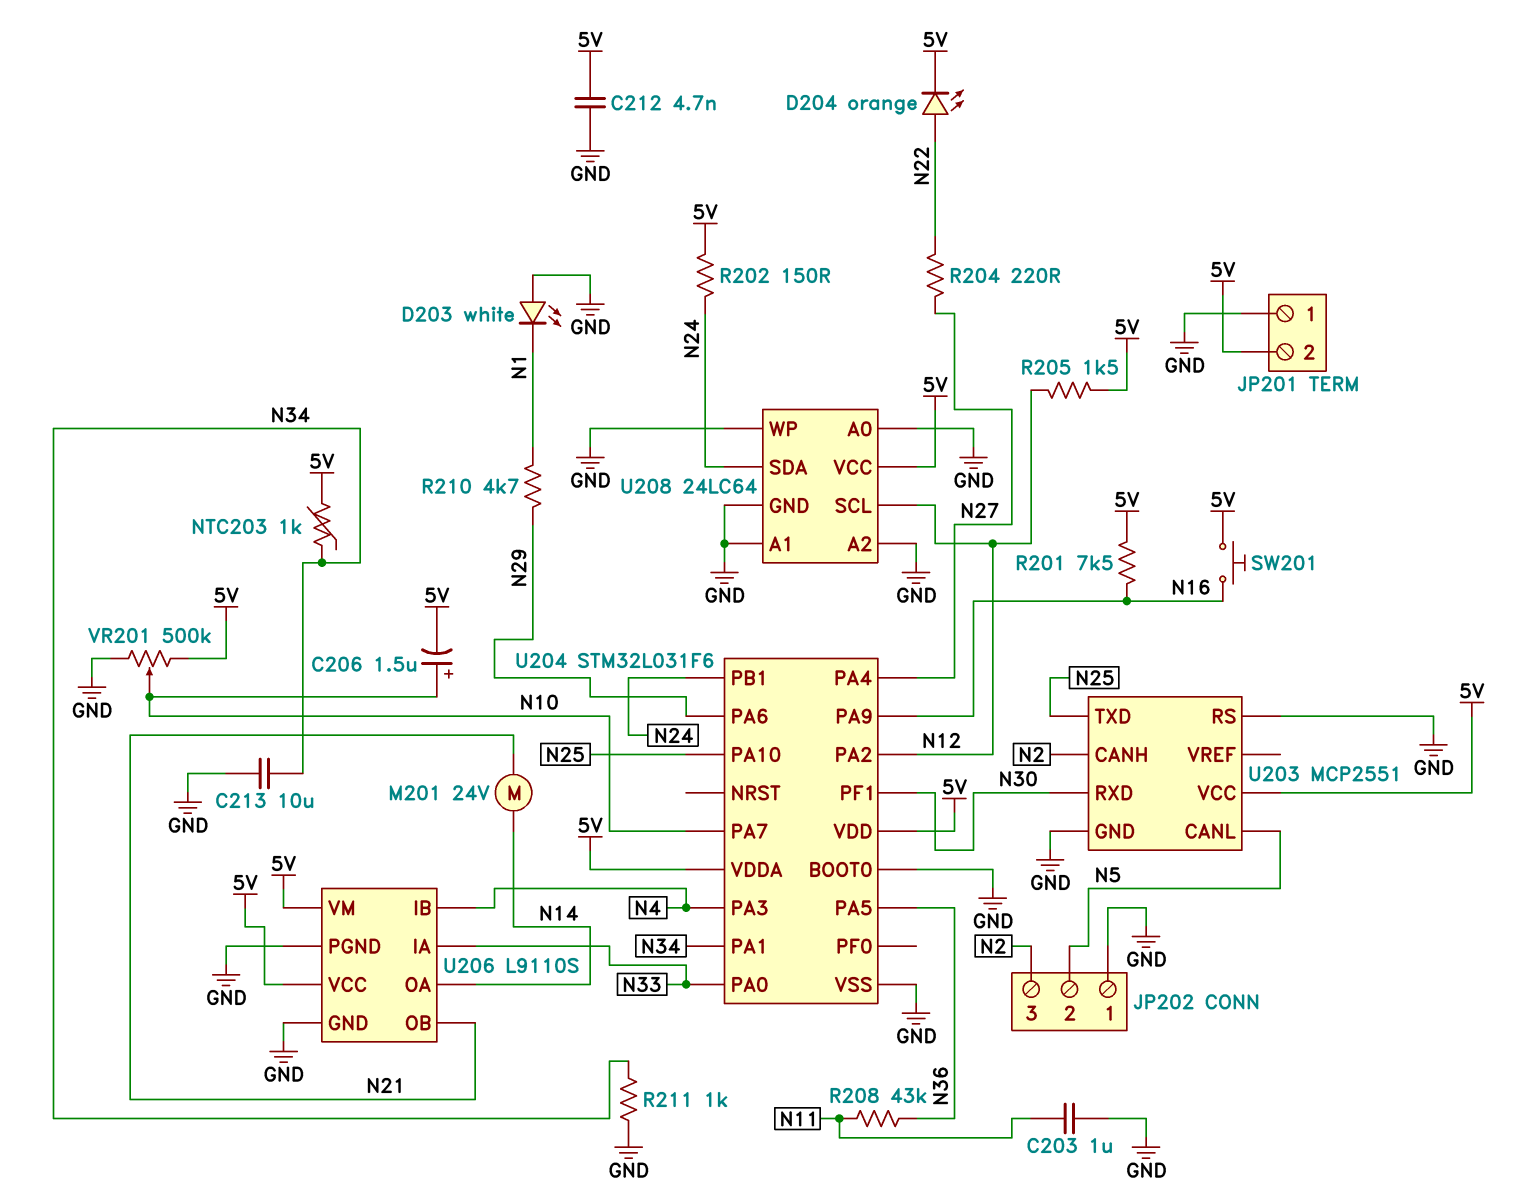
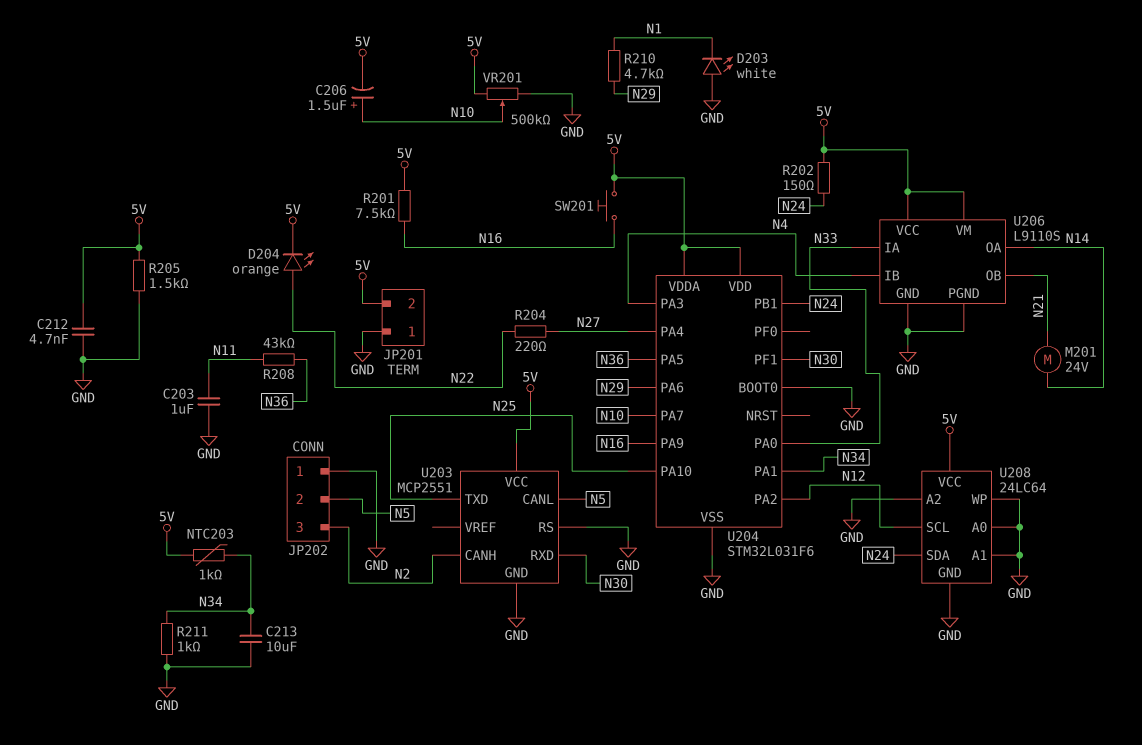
R205: 1.5k (5V, N12) -> 1.5k (5V, GND)

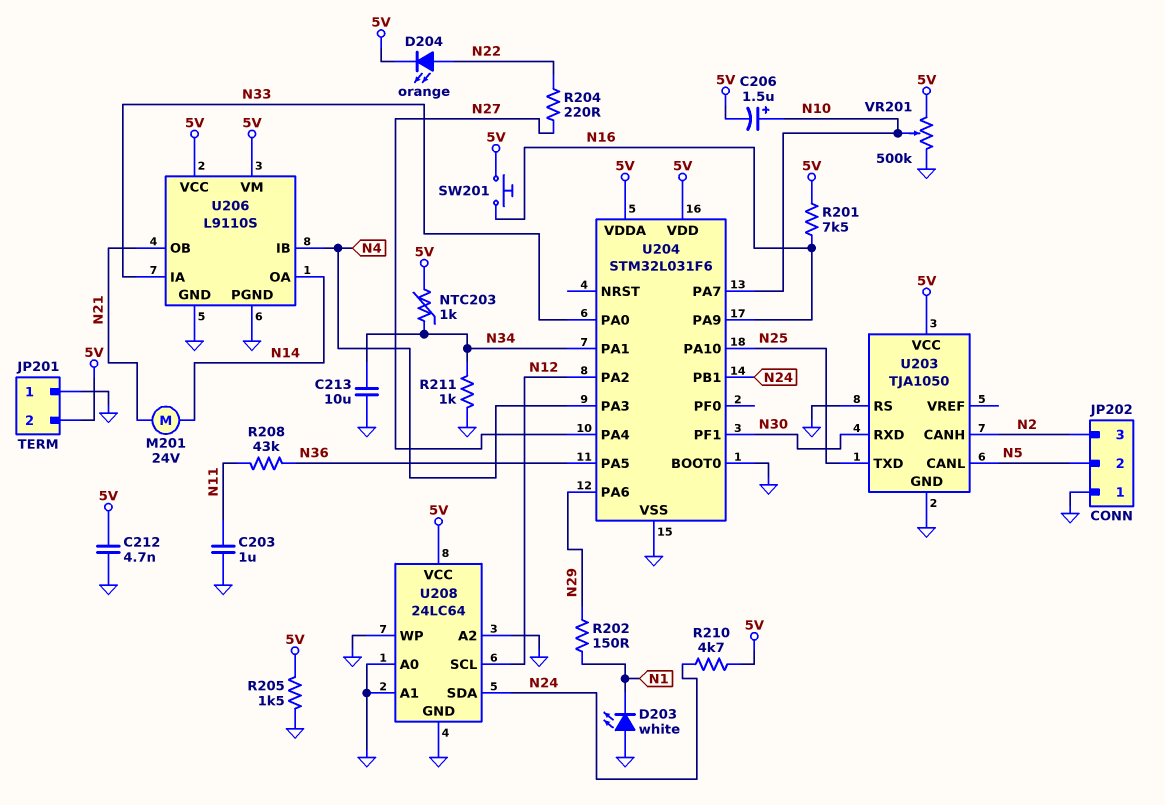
R202: 150 (5V, N24) -> 150 (N1, N29)
R210: 4.7k (N1, N29) -> 4.7k (5V, N24)
U203: MCP2551 -> TJA1050

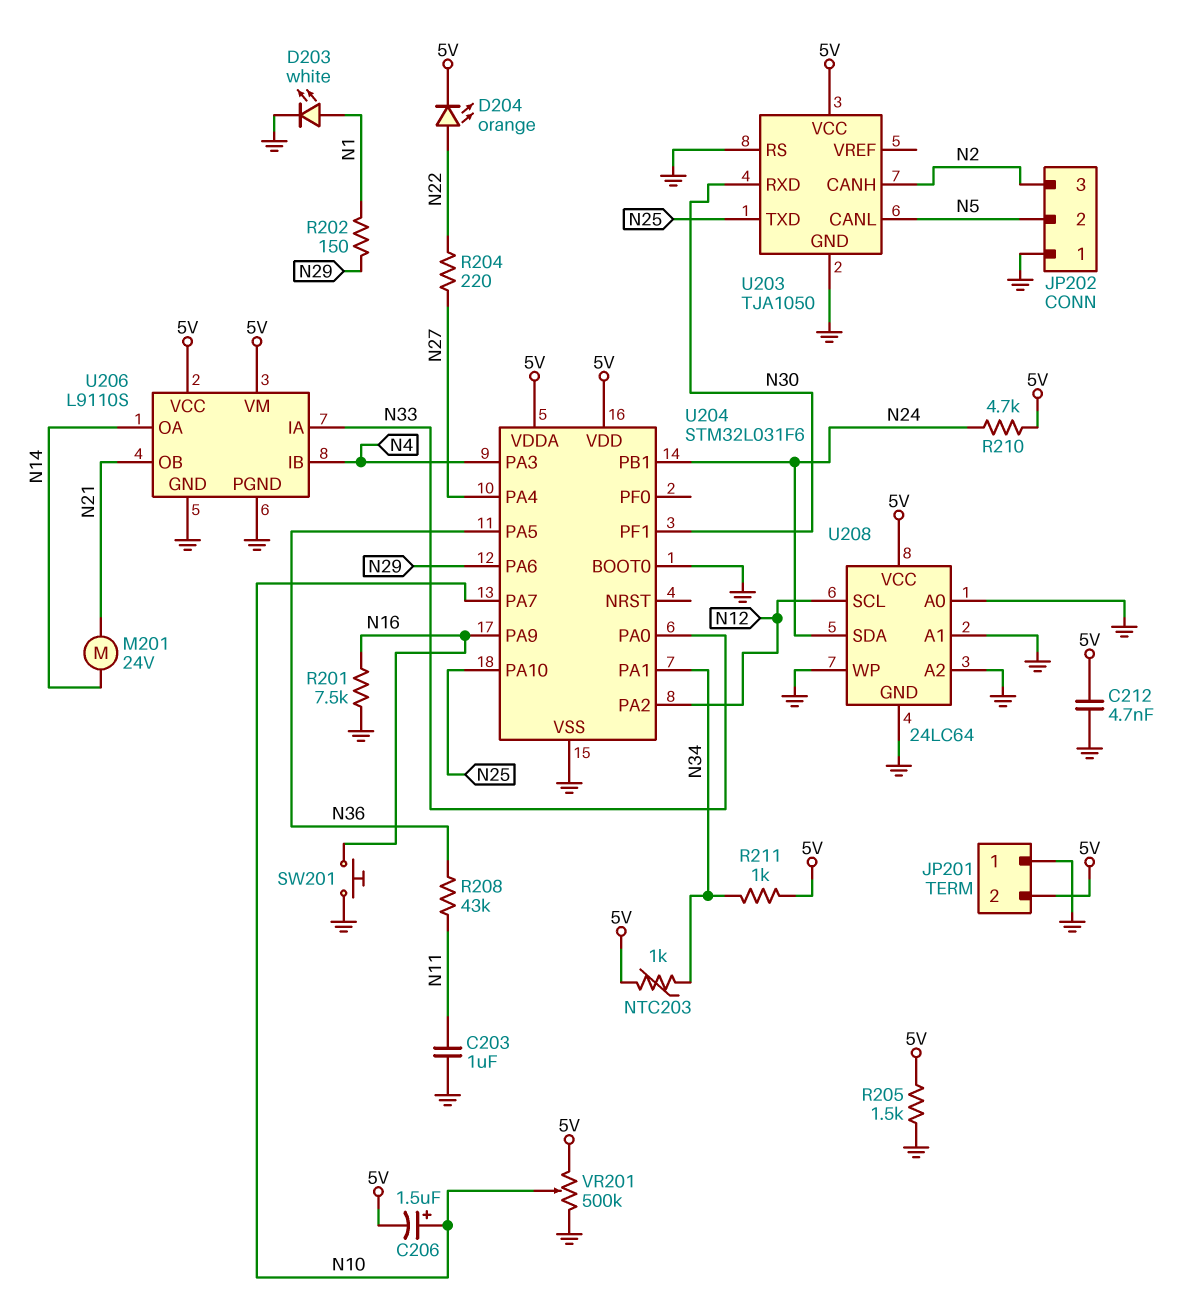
C213: 10uF (GND, N34) -> none
D203: LED white (A GND, K N1) -> LED white (A N1, K GND)
R201: 7.5k (5V, N16) -> 7.5k (GND, N16)
R211: 1k (GND, N34) -> 1k (5V, N34)
SW201: button (5V, N16) -> button (GND, N16)

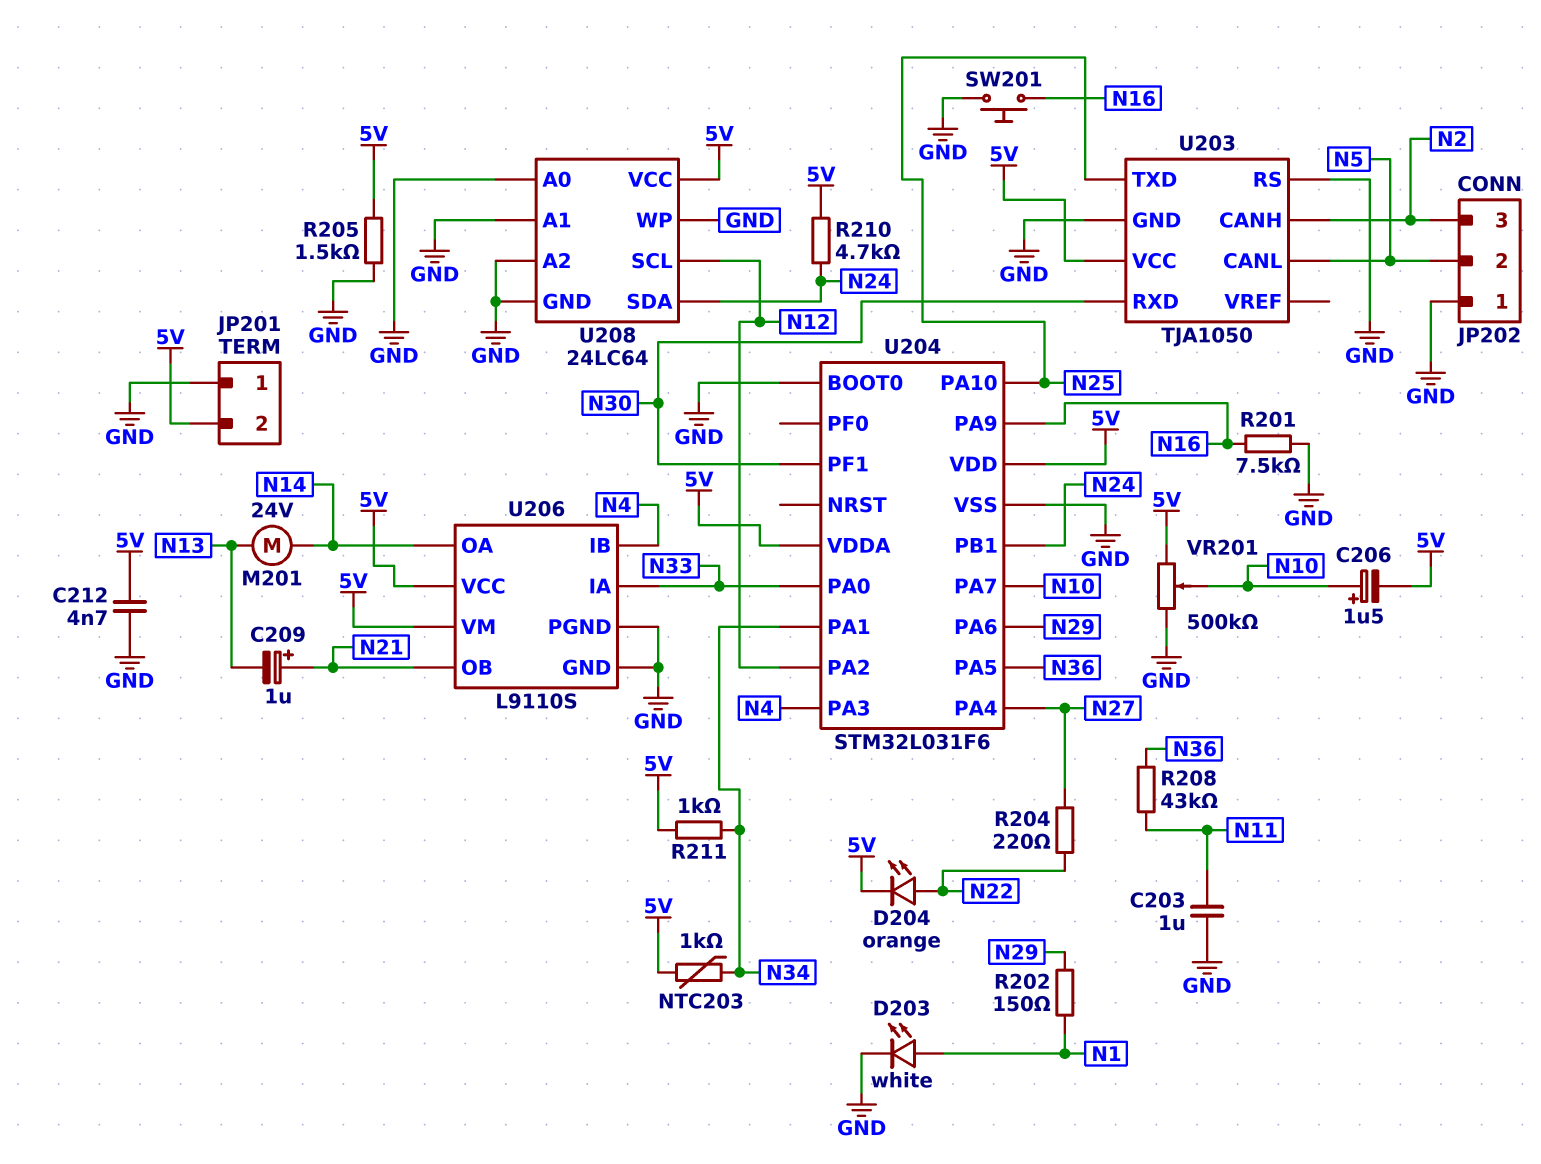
C209: none -> 1uF (plus N21, minus N13)
M201: motor 24V (N14, N21) -> motor 24V (N13, N14)

